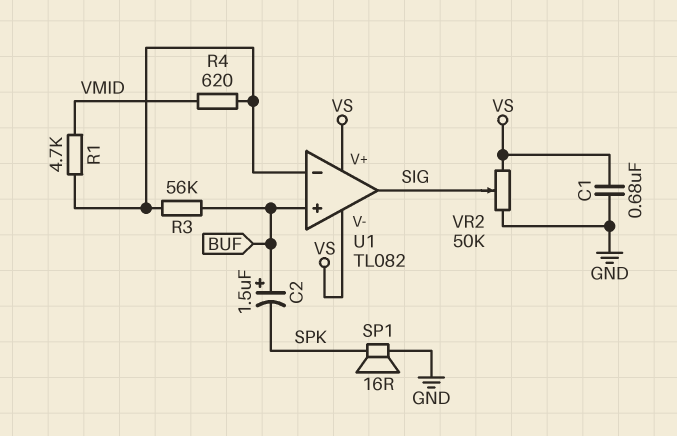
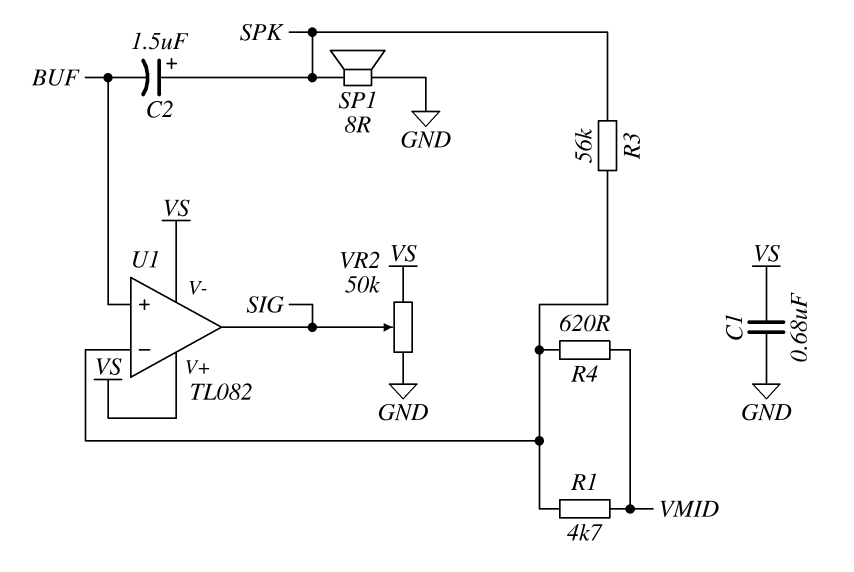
C2: 1.5uF (plus BUF, minus SPK) -> 1.5uF (plus SPK, minus BUF)
R3: 56k (BUF, U1/in-) -> 56k (SPK, U1/in-)
SP1: speaker 16R (GND, SPK) -> speaker 8R (GND, SPK)

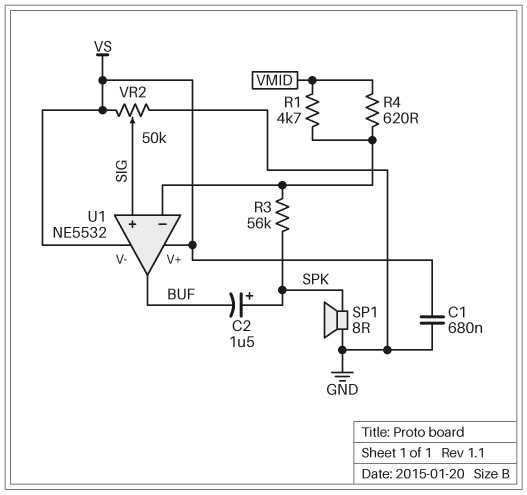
U1: TL082 -> NE5532
U1 pin in+: BUF -> SIG
U1 pin out: SIG -> BUF

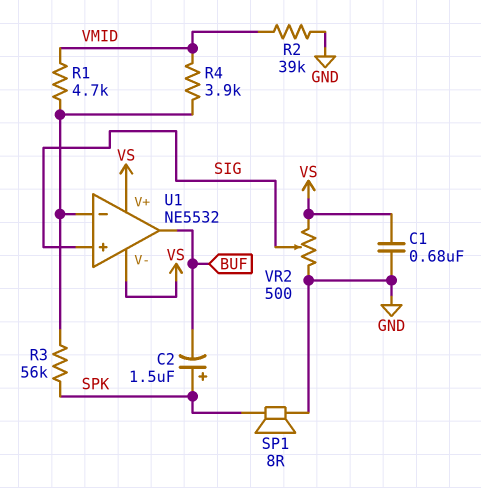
R2: none -> 39k (GND, VMID)
R4: 620 (U1/in-, VMID) -> 3.9k (U1/in-, VMID)
VR2: 50k (GND, VS, wiper SIG) -> 500 (GND, VS, wiper SIG)

